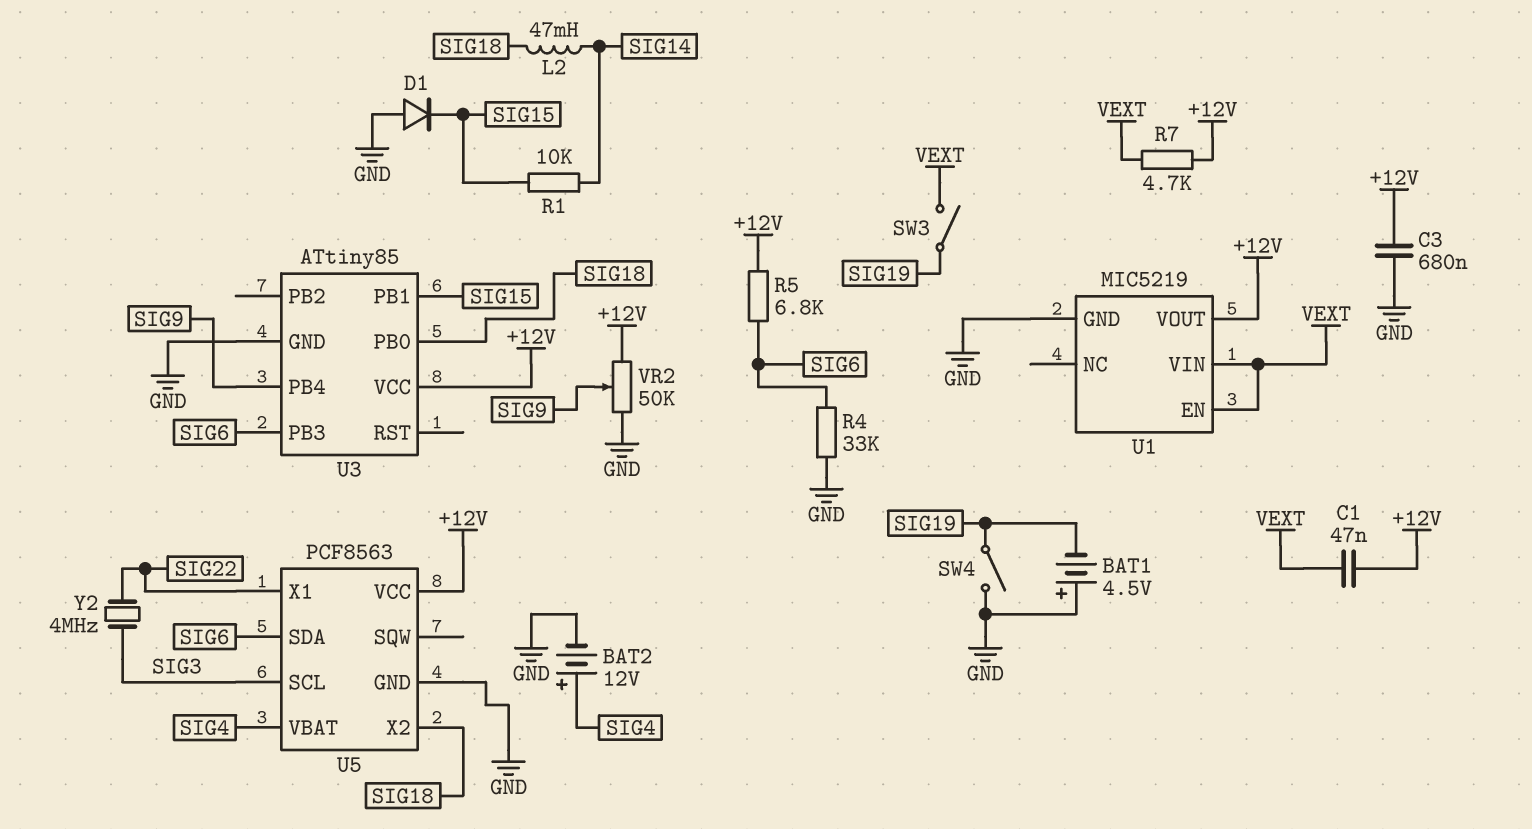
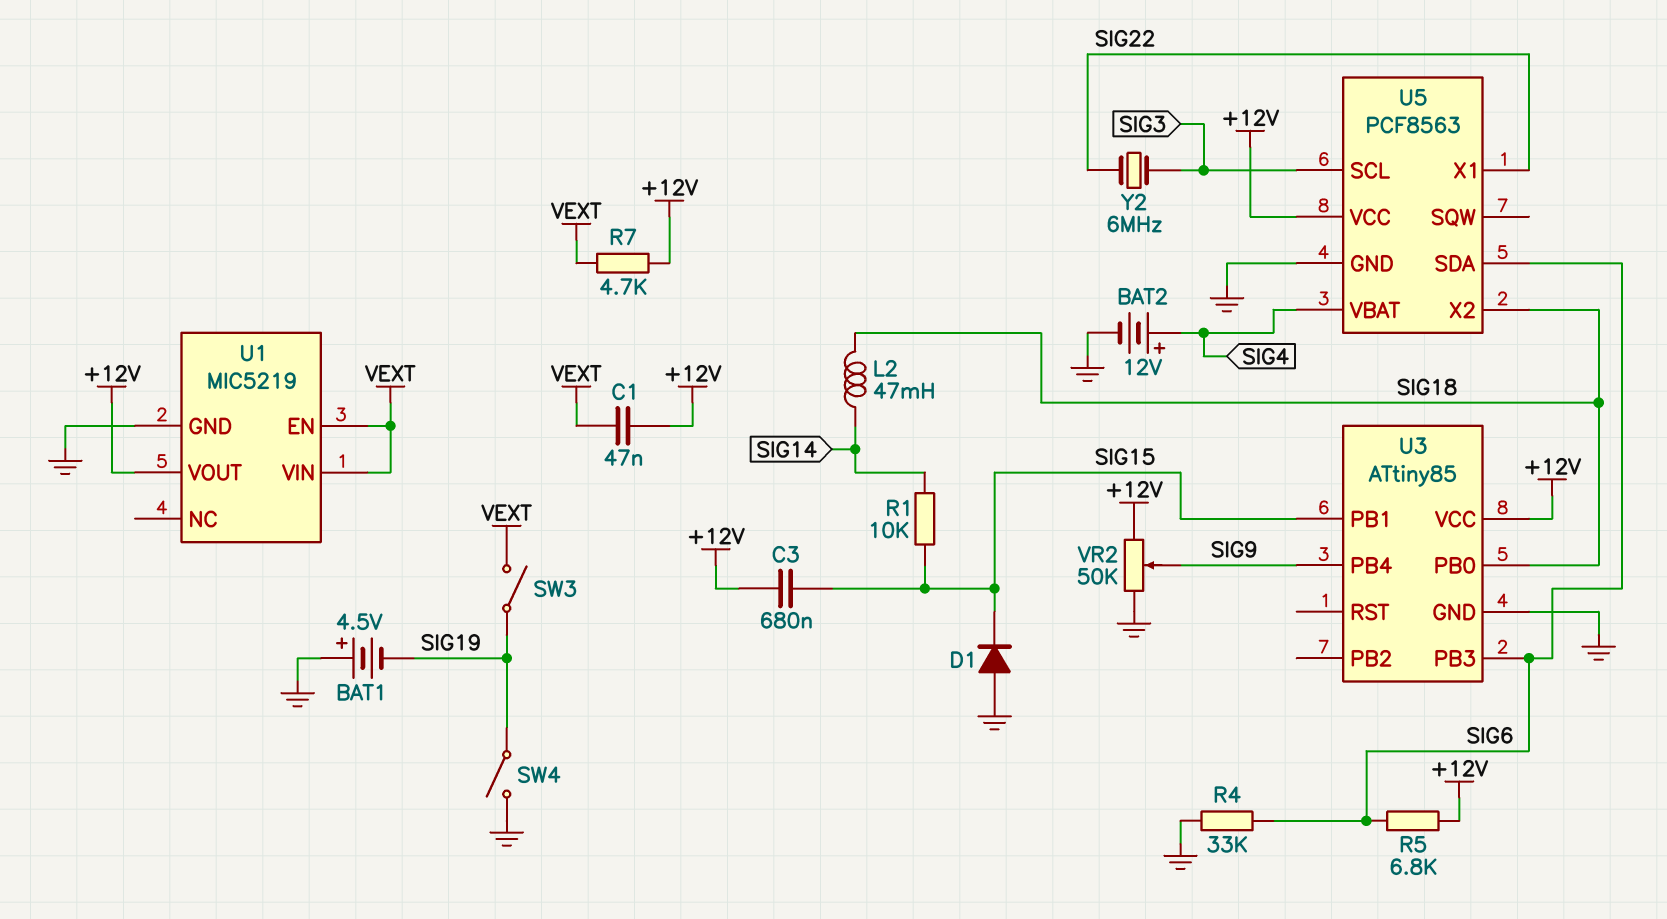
C3: 680nF (+12V, GND) -> 680nF (+12V, SIG15)
Y2: 4MHz (SIG3, SIG22) -> 6MHz (SIG3, SIG22)

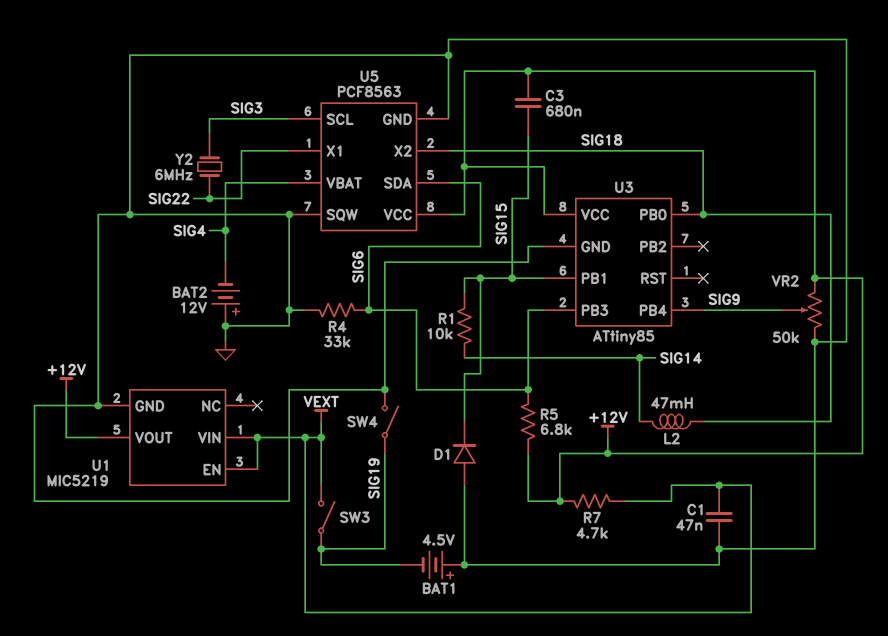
BAT2: 12V (plus SIG4, minus GND) -> 12V (plus GND, minus SIG4)
C1: 47nF (+12V, VEXT) -> 47nF (GND, VEXT)
U5 pin SQW: none -> GND

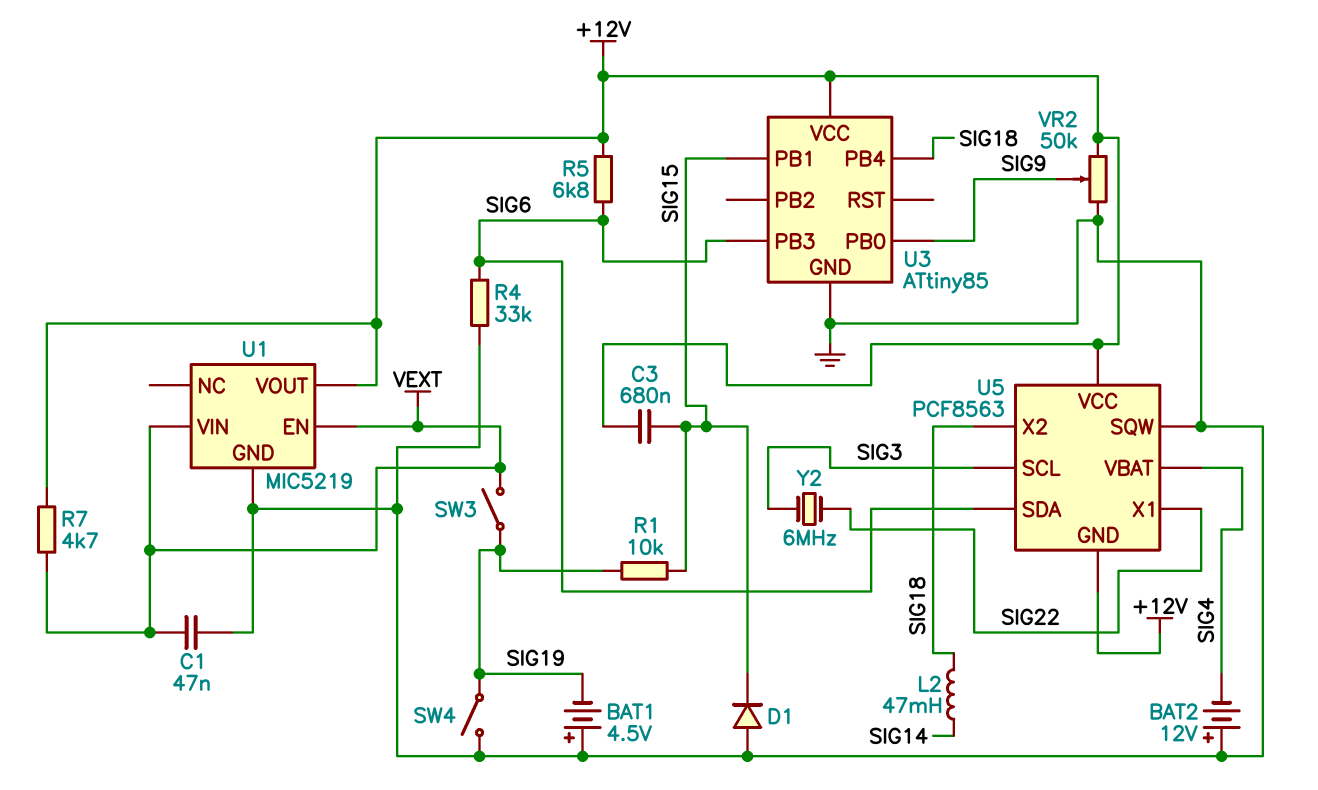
R1: 10k (SIG14, SIG15) -> 10k (SIG15, SIG19)
U3 pin PB0: SIG18 -> SIG9
U3 pin PB4: SIG9 -> SIG18
U5 pin GND: GND -> +12V

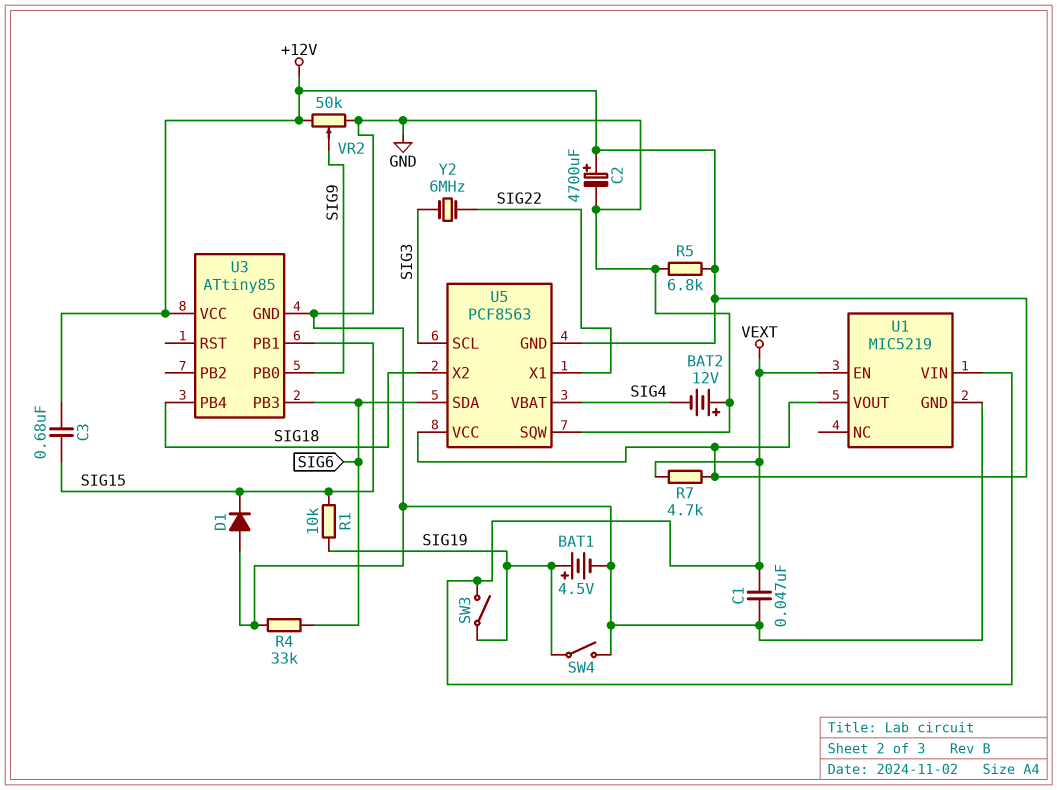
BAT1: 4.5V (plus GND, minus SIG19) -> 4.5V (plus SIG19, minus GND)
C2: none -> 4700uF (plus +12V, minus GND)
L2: 47mH (SIG14, SIG18) -> none
R5: 6.8k (+12V, SIG6) -> 6.8k (+12V, GND)

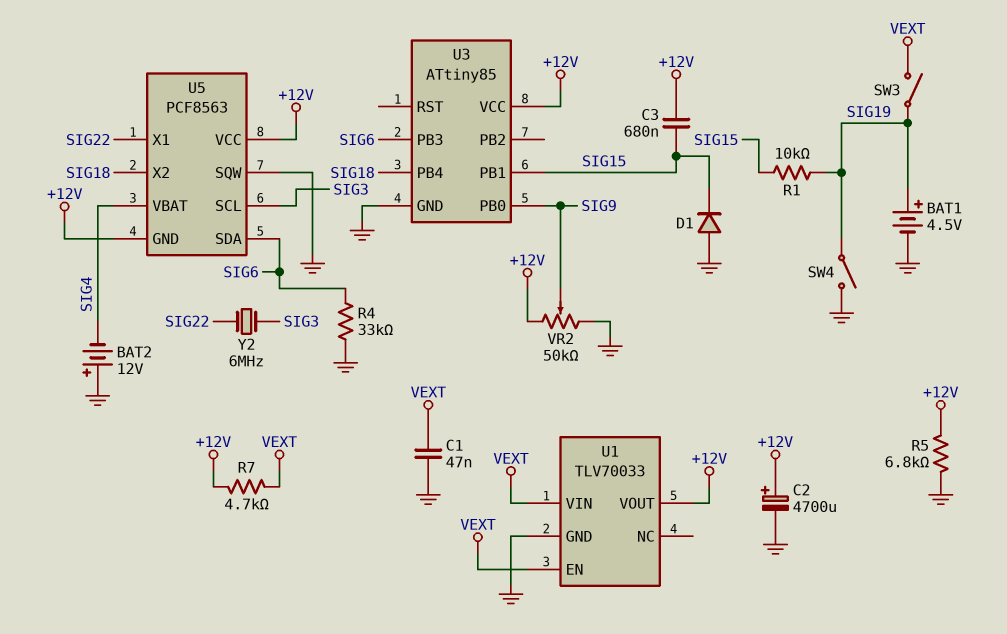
U1: MIC5219 -> TLV70033

